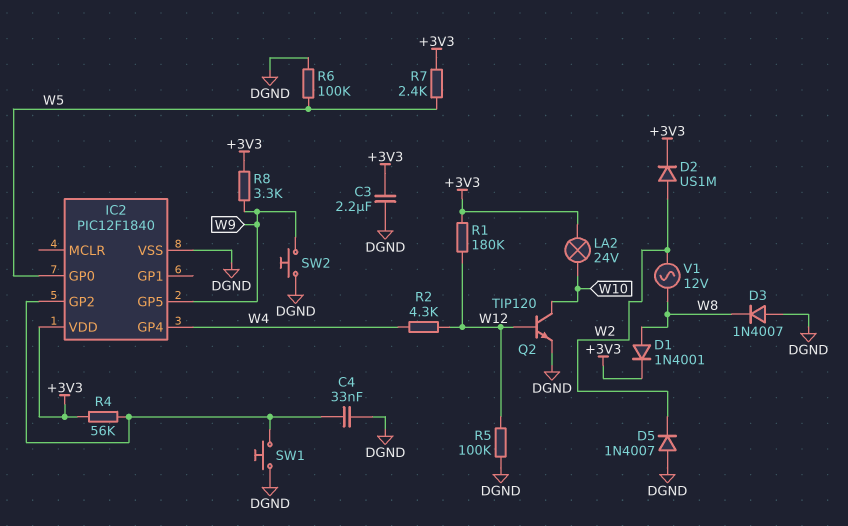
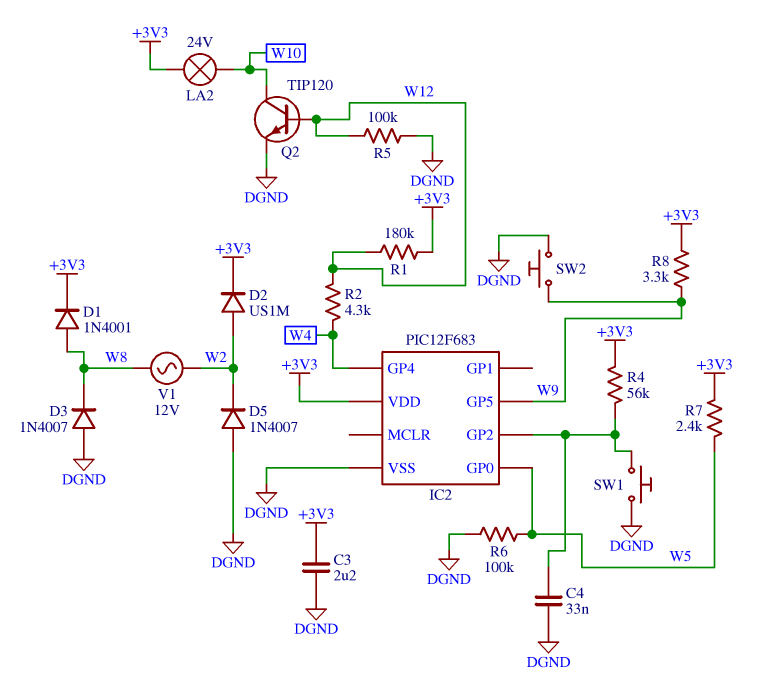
IC2: PIC12F1840 -> PIC12F683

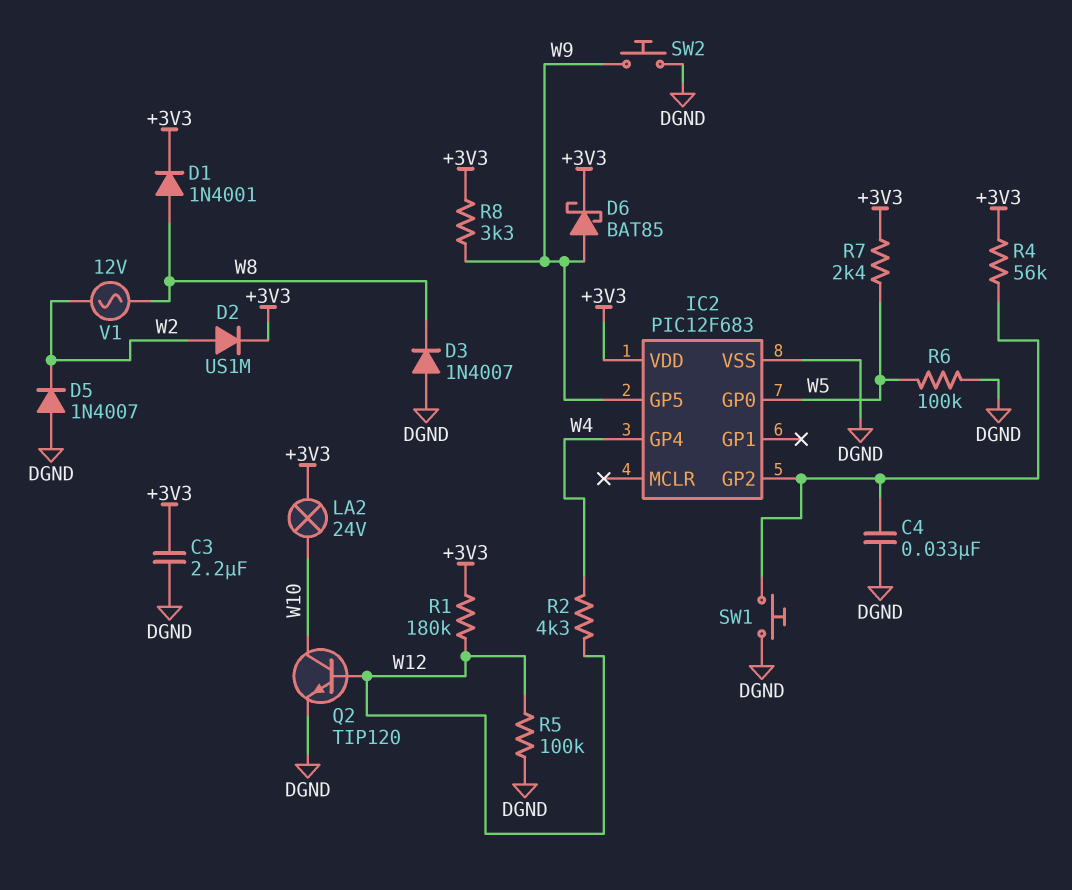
D6: none -> schottky BAT85 (A W9, K +3V3)

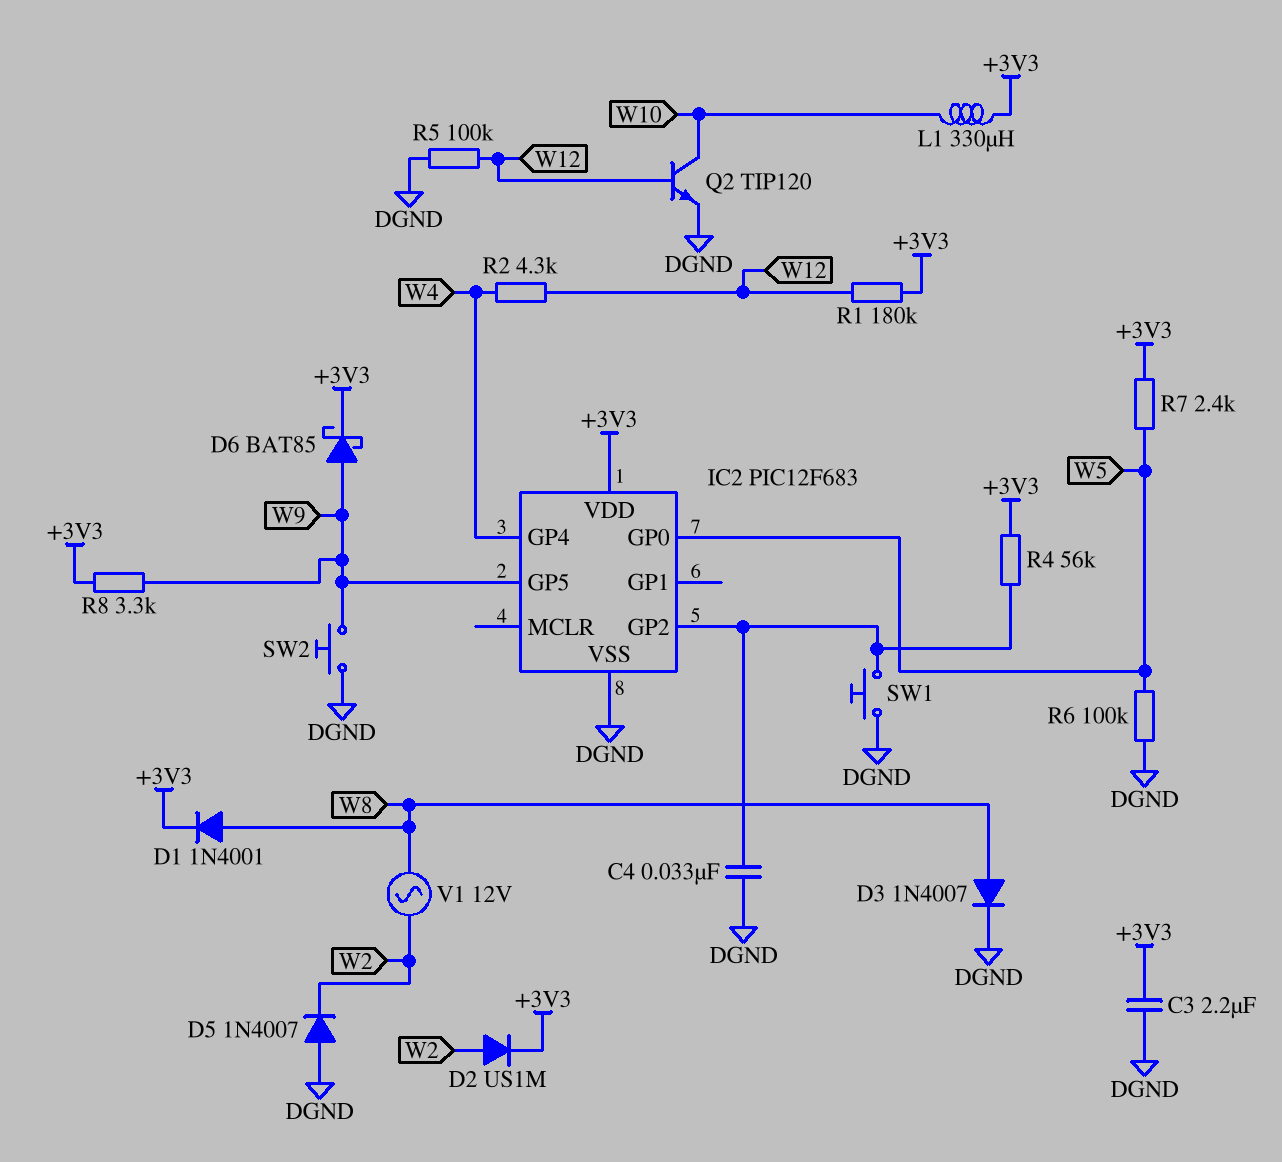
D3: diode 1N4007 (A DGND, K W8) -> diode 1N4007 (A W8, K DGND)
L1: none -> 330uH (+3V3, W10)
LA2: lamp 24V (+3V3, W10) -> none

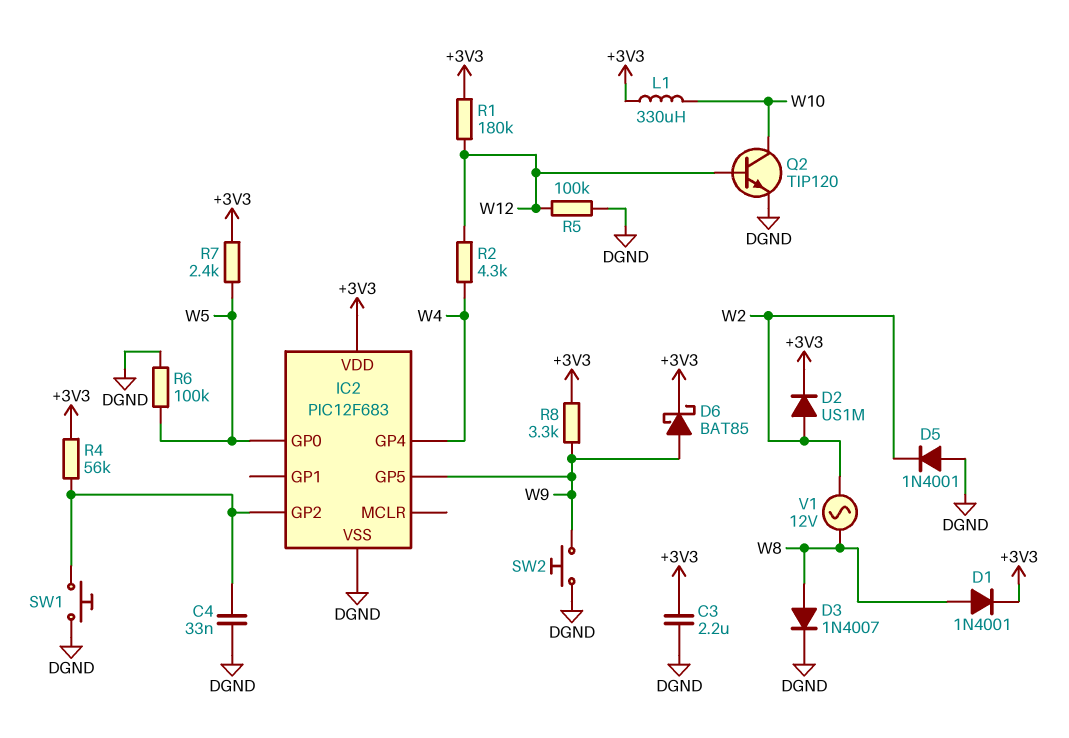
D5: diode 1N4007 (A DGND, K W2) -> diode 1N4001 (A DGND, K W2)

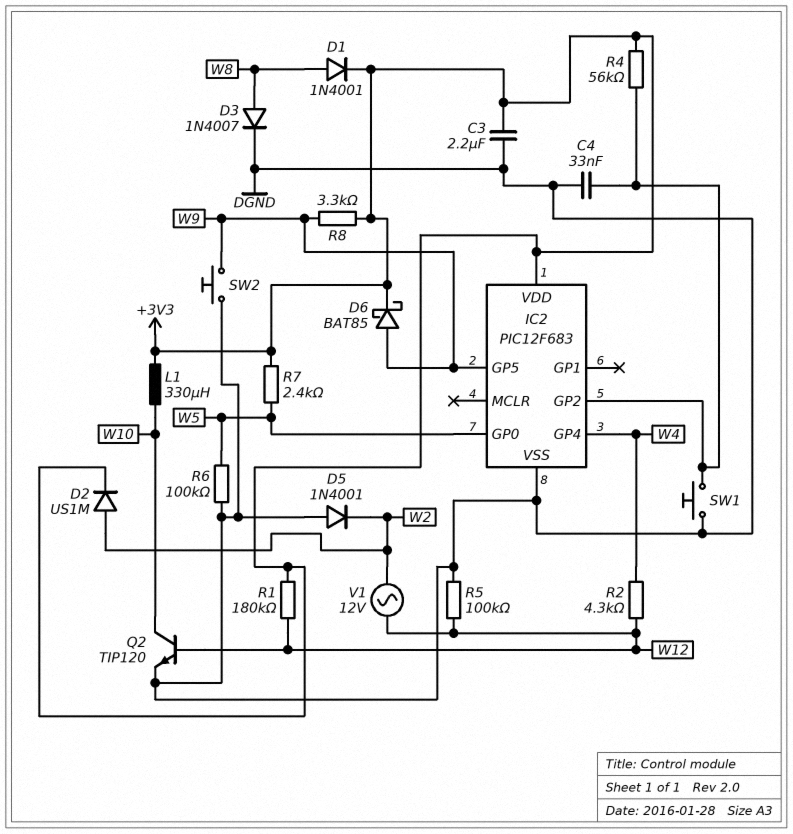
V1: AC 12V (W2, W8) -> AC 12V (W2, W12)

